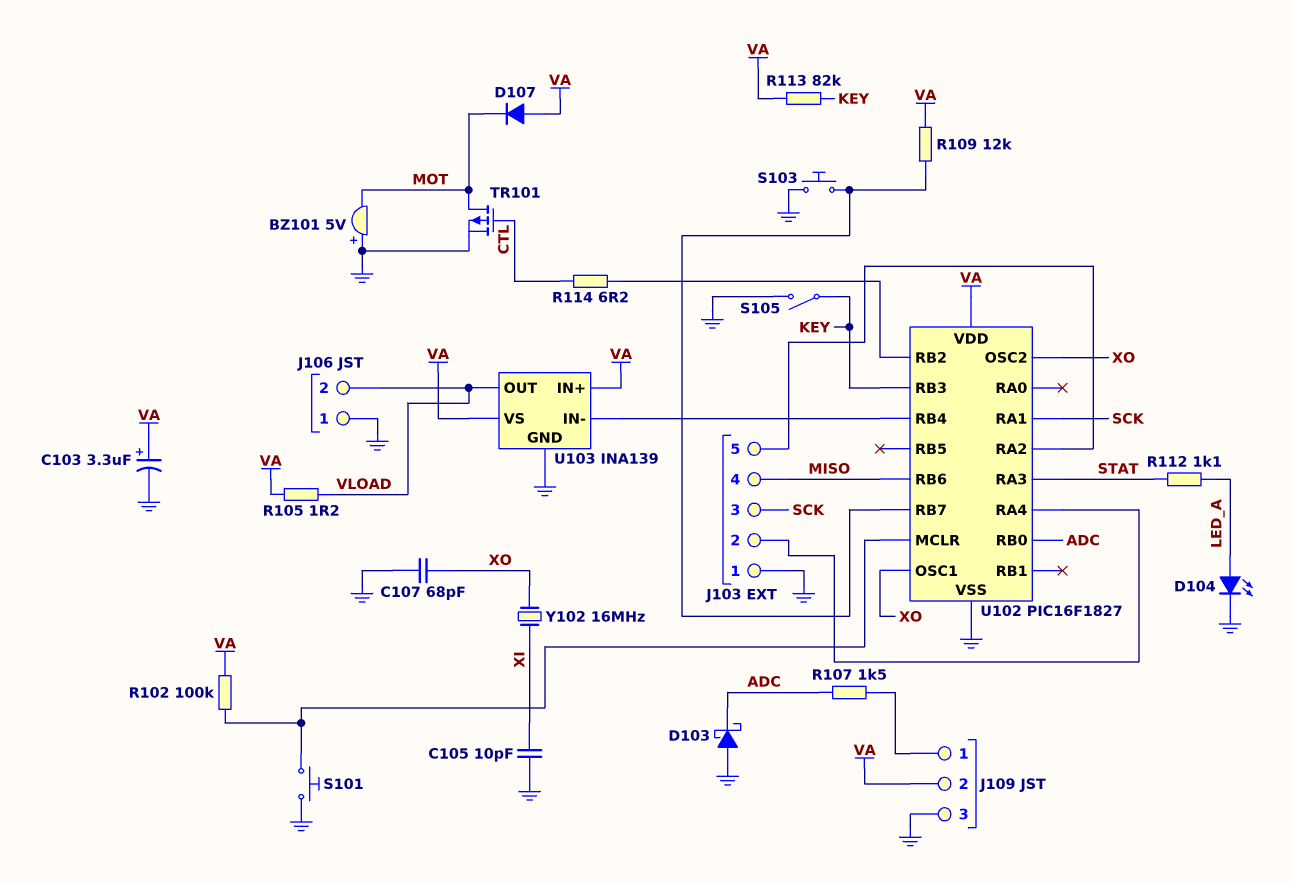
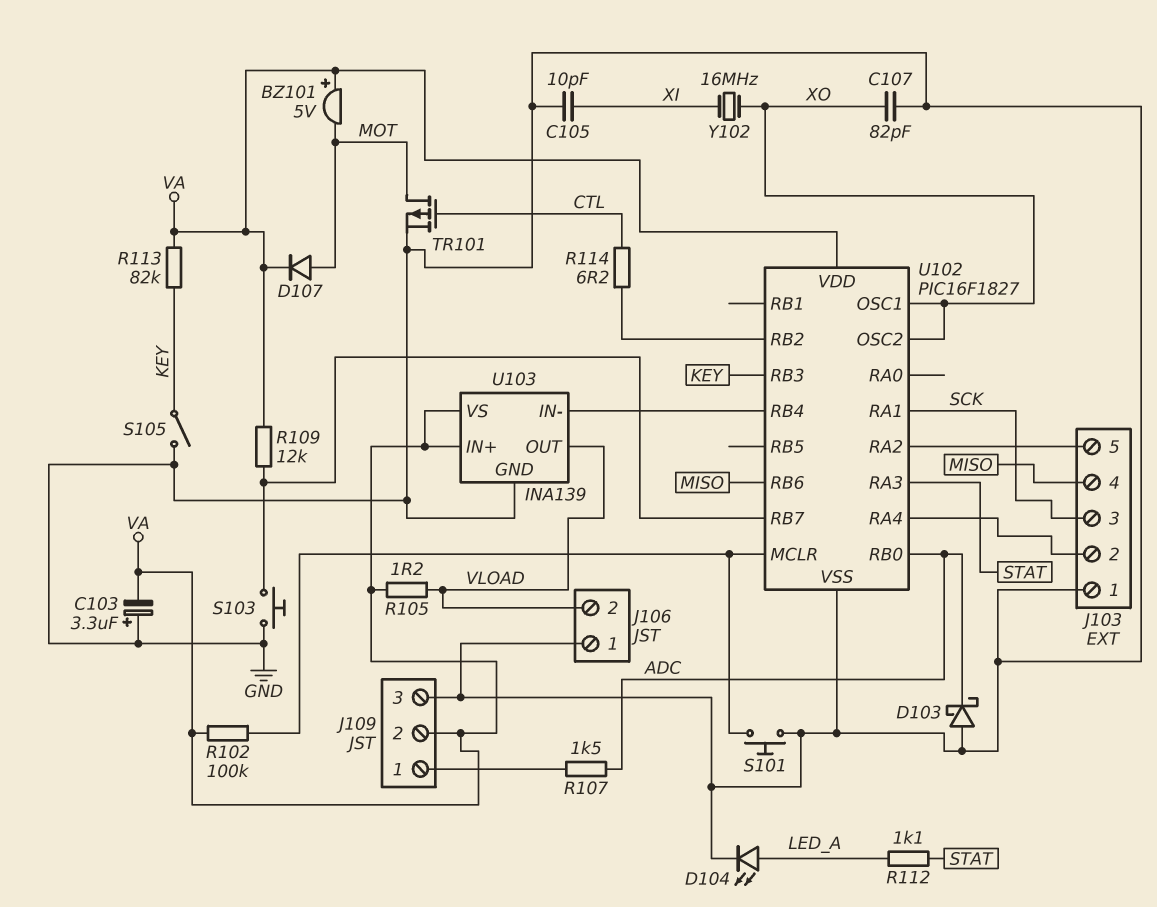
BZ101: buzzer 5V (plus GND, minus MOT) -> buzzer 5V (plus VA, minus MOT)
C103: 3.3uF (plus VA, minus GND) -> 3.3uF (plus GND, minus VA)
C107: 68pF (GND, XO) -> 82pF (GND, XO)
D107: diode (A VA, K MOT) -> diode (A MOT, K VA)

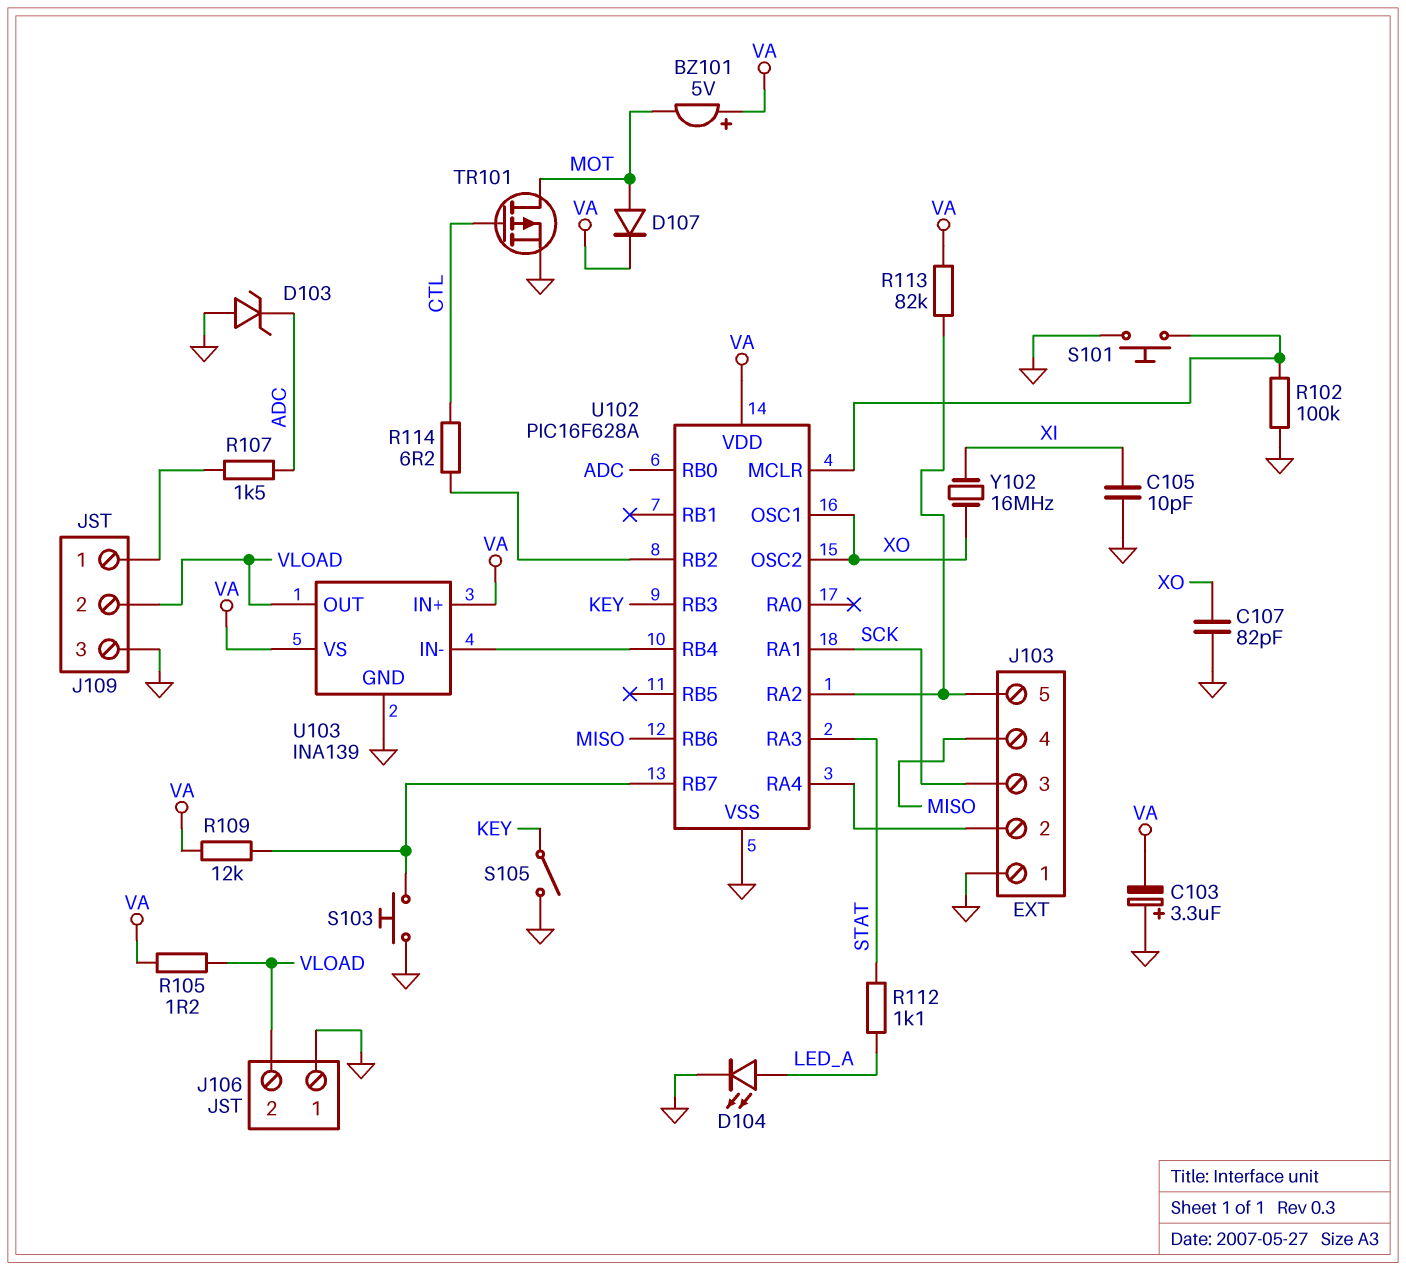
D103: schottky (A GND, K ADC) -> zener (A GND, K ADC)
J109 pin 2: VA -> VLOAD
R102: 100k (U102/MCLR, VA) -> 100k (GND, U102/MCLR)
R113: 82k (KEY, VA) -> 82k (J103/5, VA)
U102: PIC16F1827 -> PIC16F628A

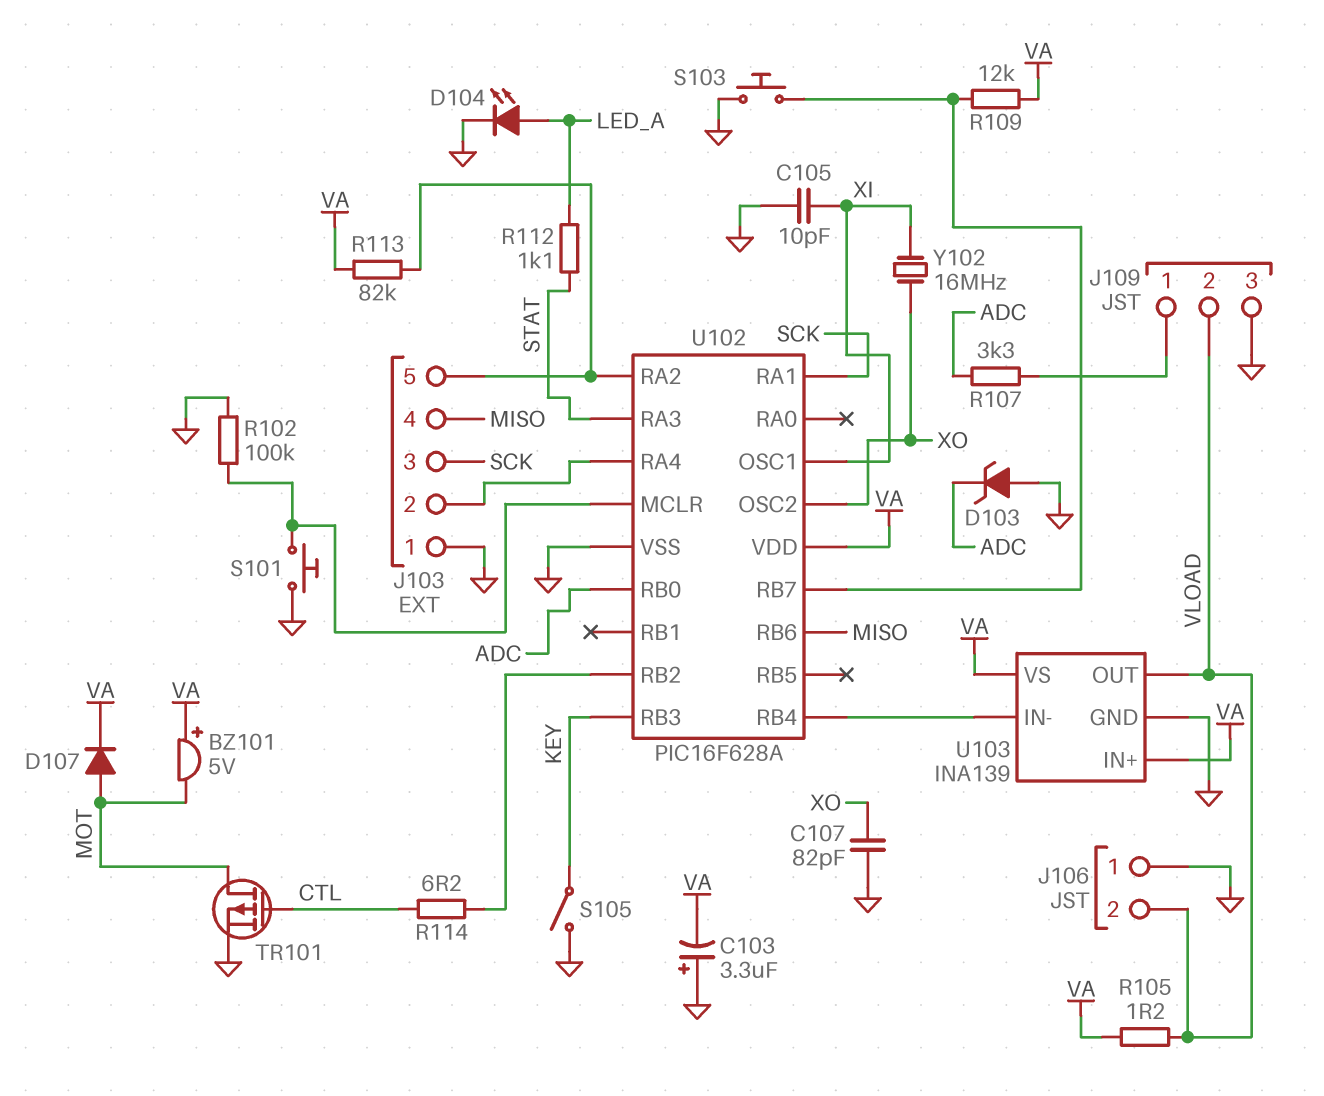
R107: 1.5k (ADC, J109/1) -> 3.3k (ADC, J109/1)
U102 pin OSC1: XO -> XI

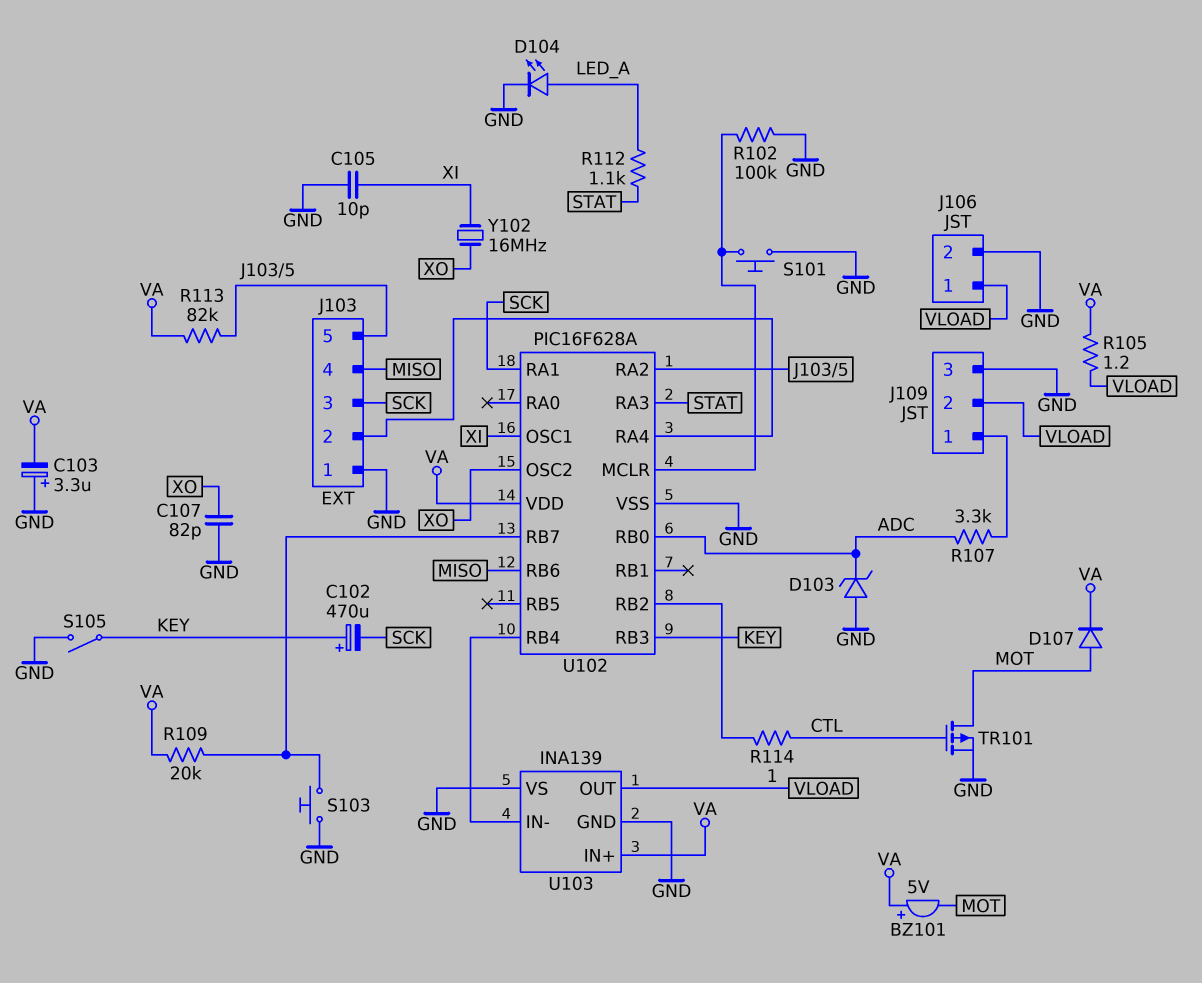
C102: none -> 470uF (plus KEY, minus SCK)
J106 pin 1: GND -> VLOAD
J106 pin 2: VLOAD -> GND
R109: 12k (U102/RB7, VA) -> 20k (U102/RB7, VA)
R114: 6.2 (CTL, U102/RB2) -> 1 (CTL, U102/RB2)
U103 pin VS: VA -> GND

